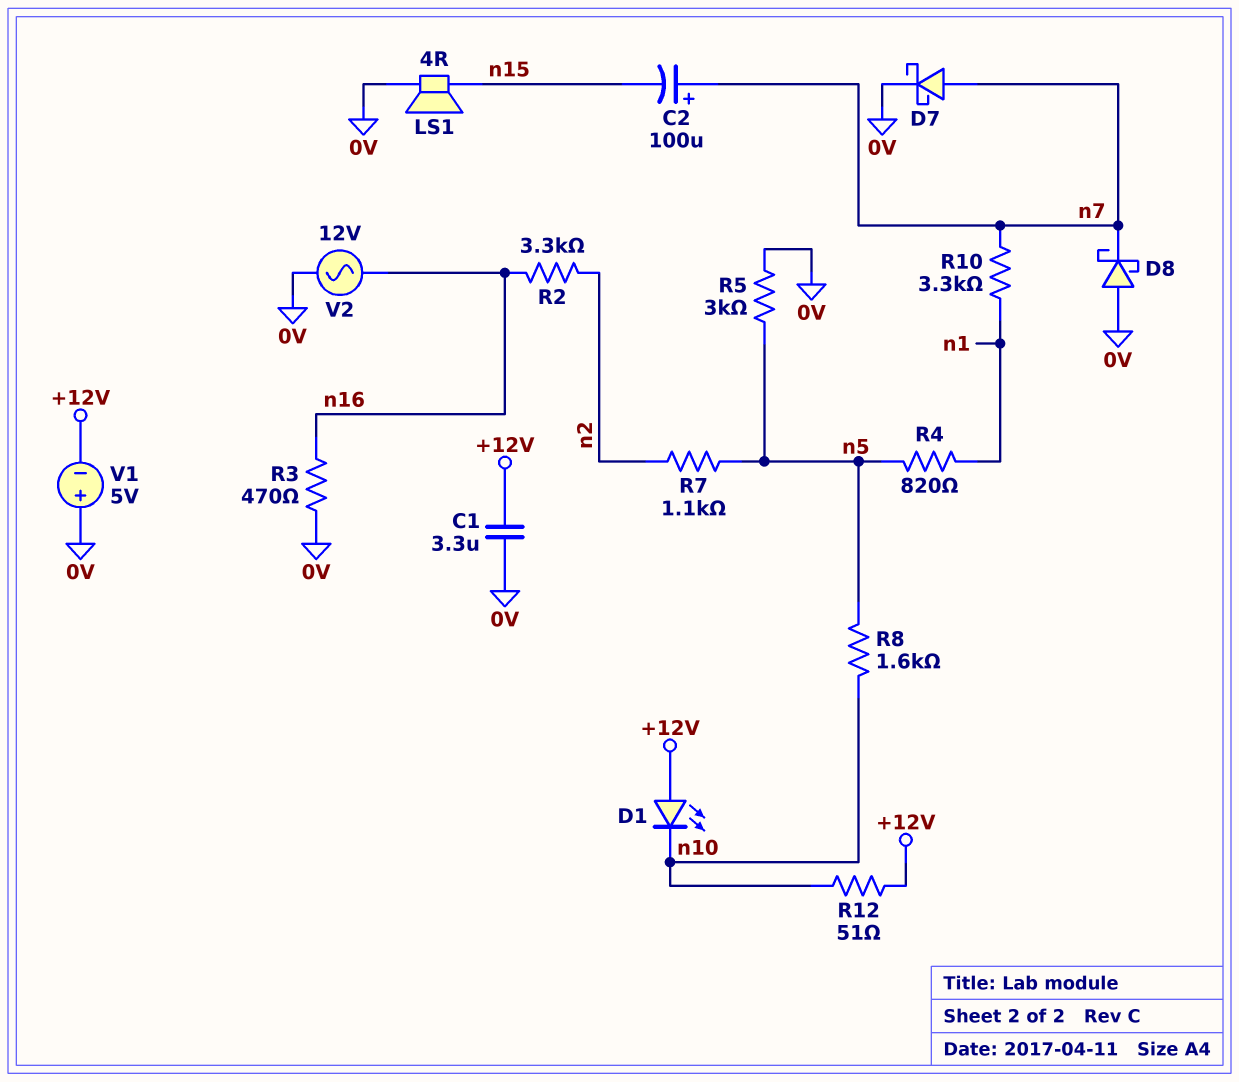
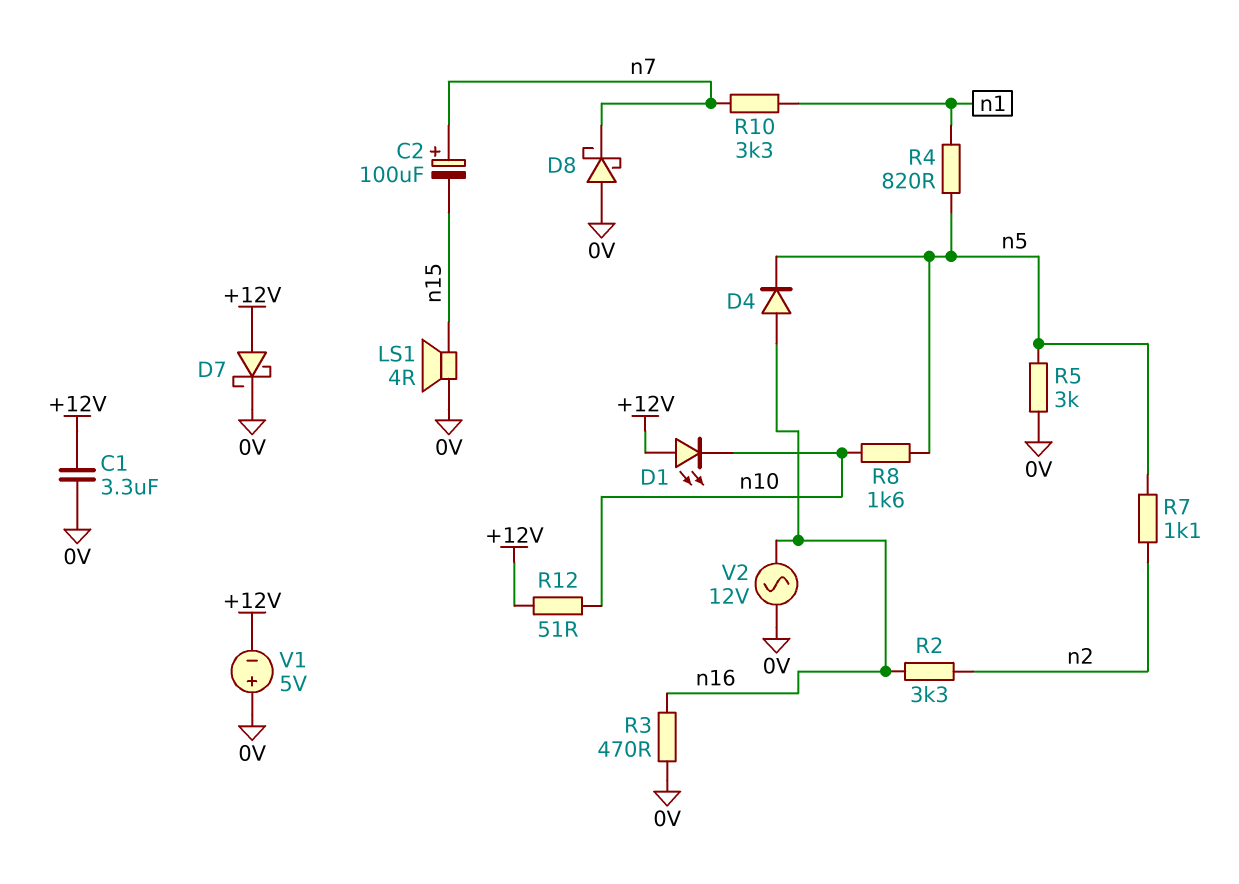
D4: none -> diode (A n16, K n5)
D7: schottky (A n7, K 0V) -> schottky (A +12V, K 0V)

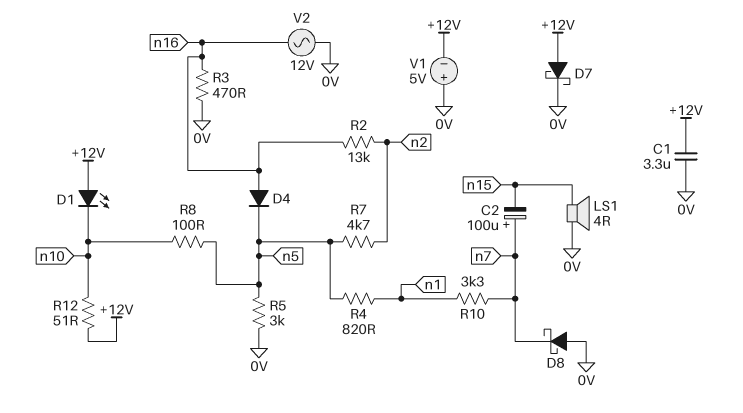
R2: 3.3k (n2, n16) -> 13k (n2, n16)
R7: 1.1k (n2, n5) -> 4.7k (n2, n5)
R8: 1.6k (n5, n10) -> 100 (n5, n10)

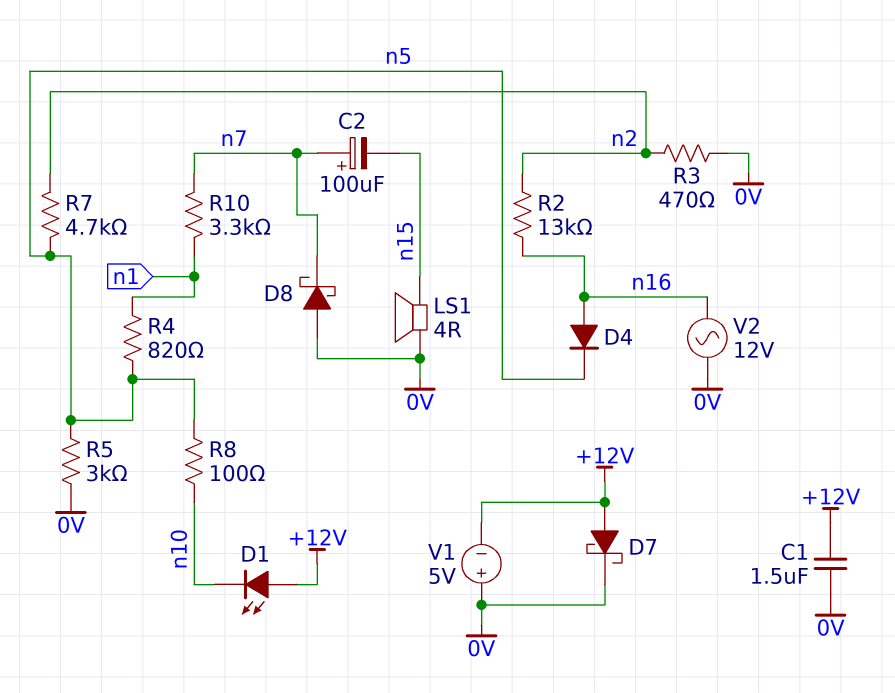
C1: 3.3uF (+12V, 0V) -> 1.5uF (+12V, 0V)
R3: 470 (0V, n16) -> 470 (0V, n2)
R12: 51 (+12V, n10) -> none

